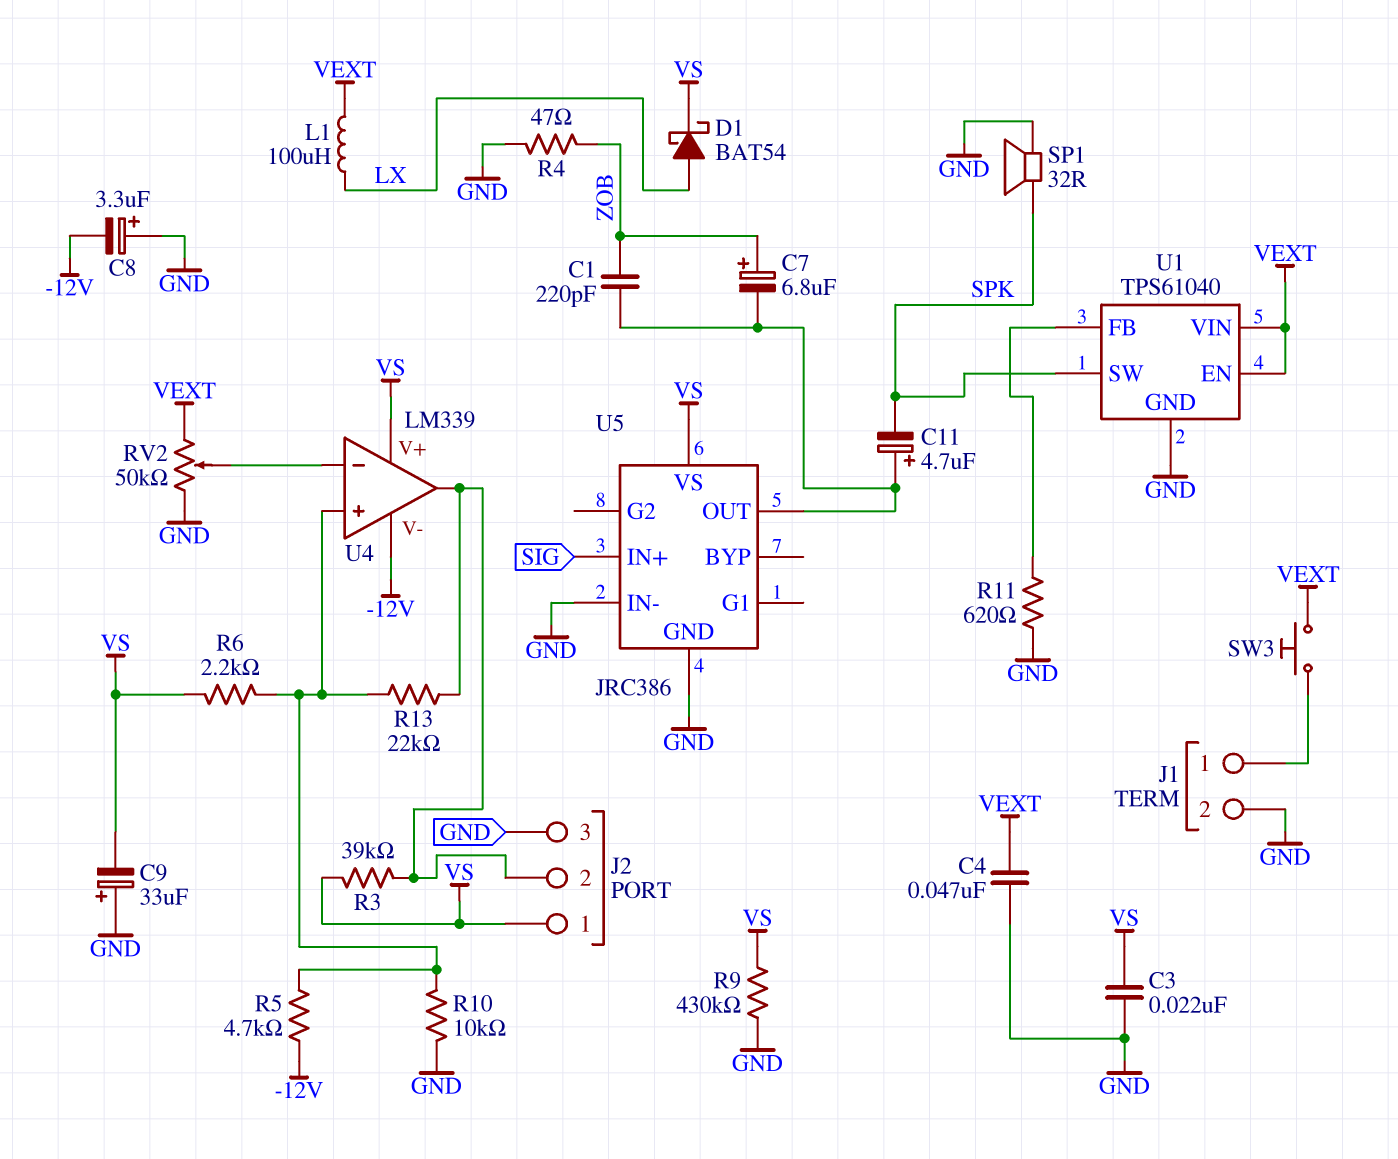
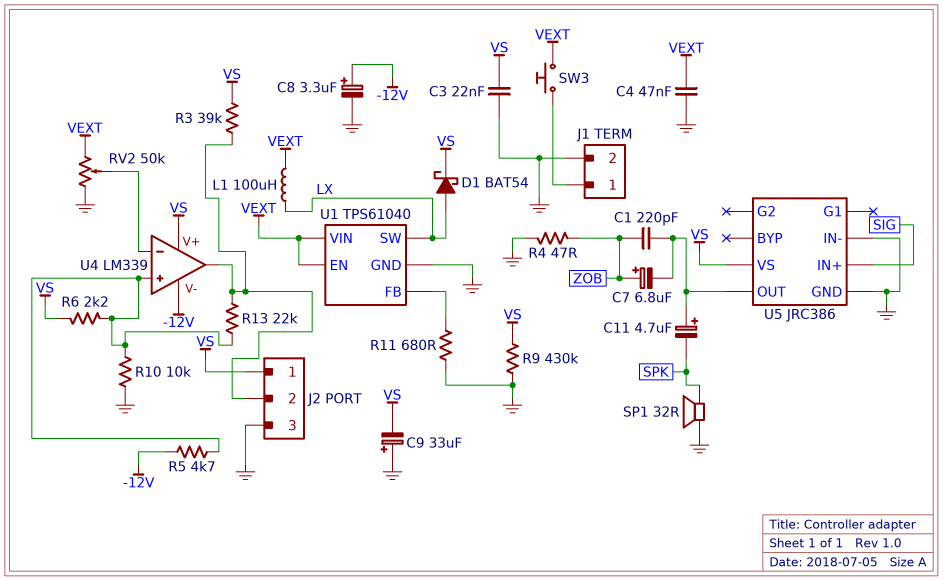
C8: 3.3uF (plus GND, minus -12V) -> 3.3uF (plus -12V, minus GND)
R11: 620 (GND, U1/FB) -> 680 (GND, U1/FB)
U1 pin SW: SPK -> LX

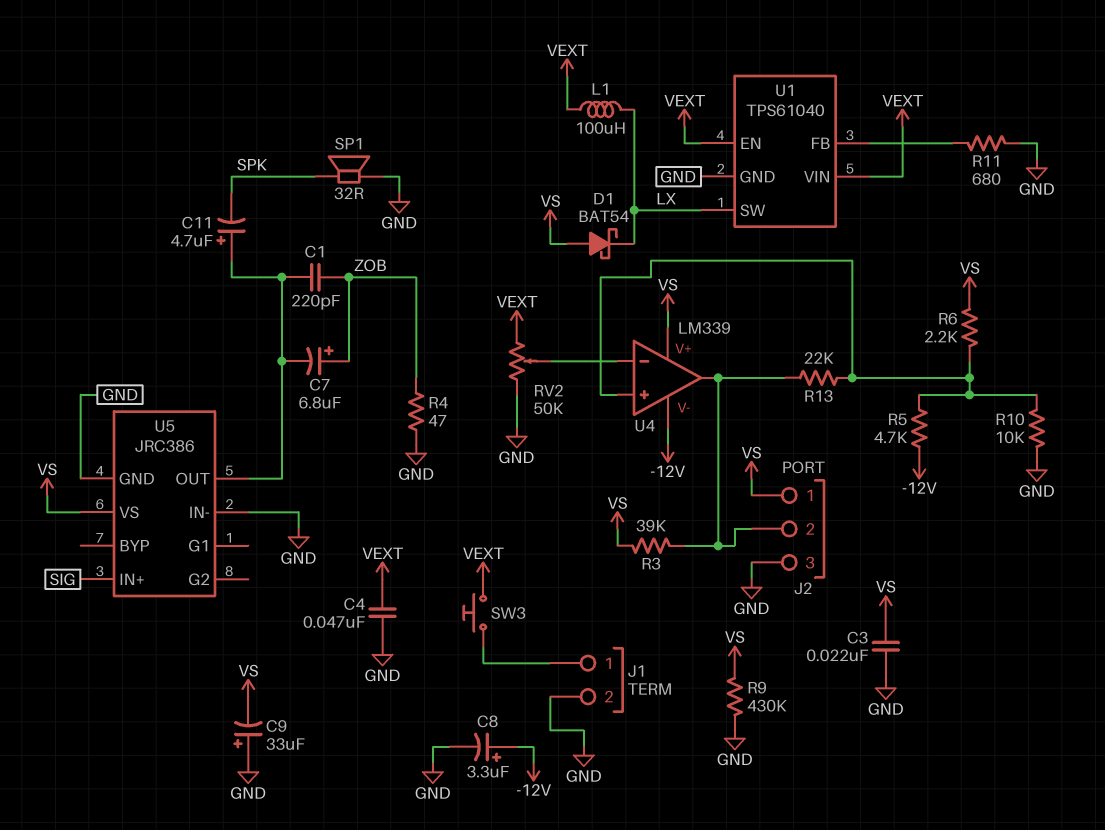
D1: schottky BAT54 (A LX, K VS) -> schottky BAT54 (A VS, K LX)

